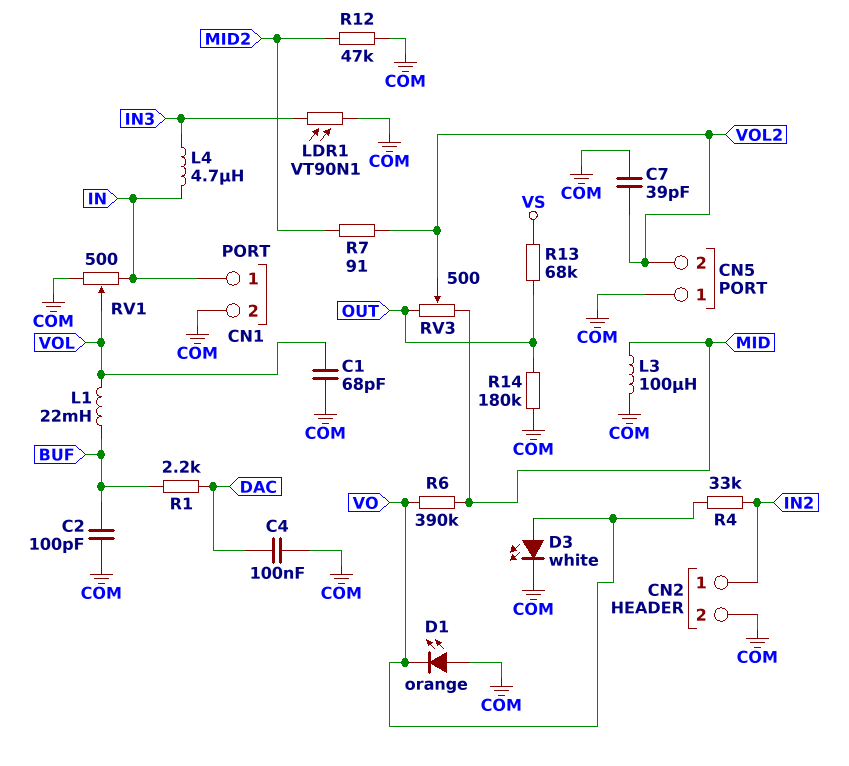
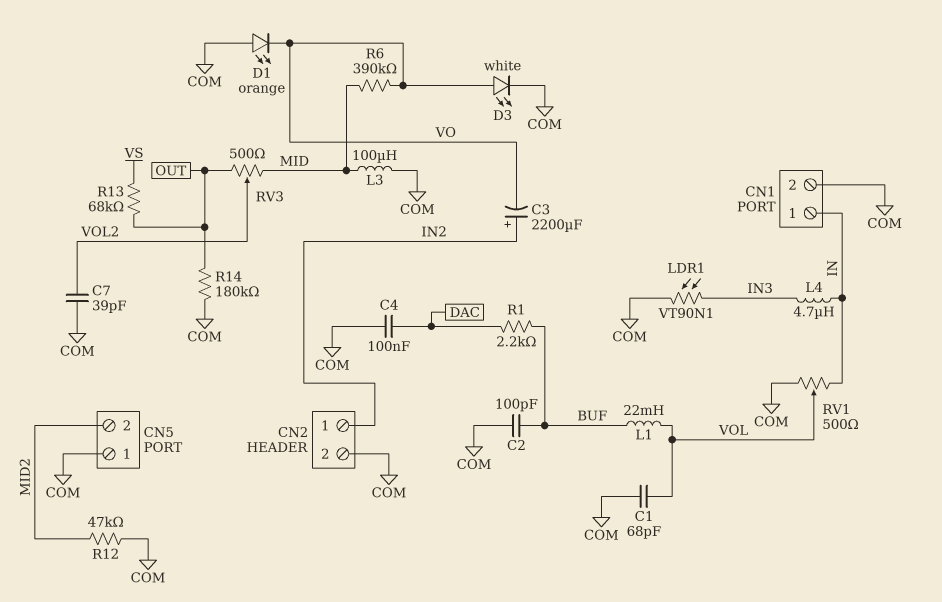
C3: none -> 2200uF (plus IN2, minus VO)
CN5 pin 2: VOL2 -> MID2
R4: 33k (IN2, VO) -> none
R7: 91 (MID2, VOL2) -> none

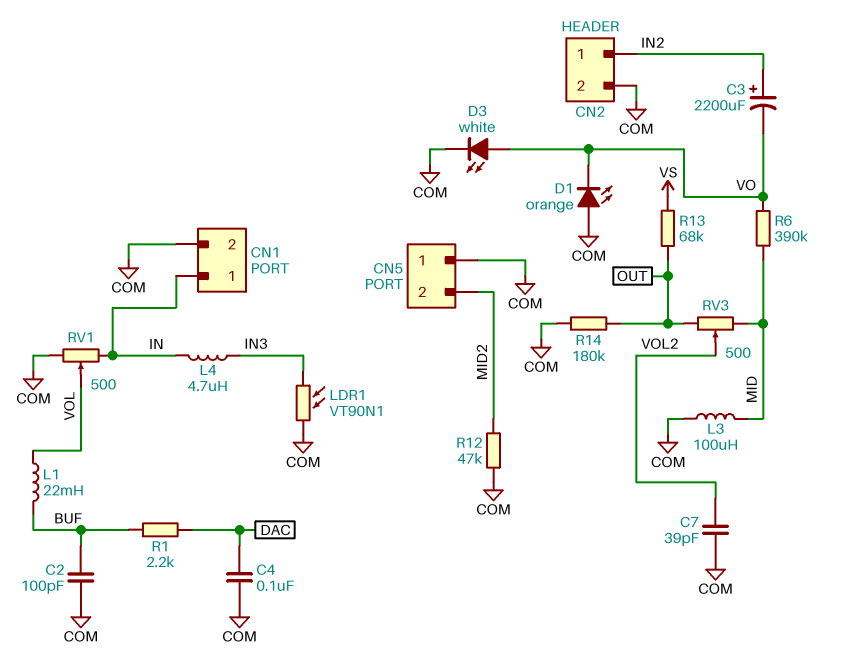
C1: 68pF (COM, VOL) -> none

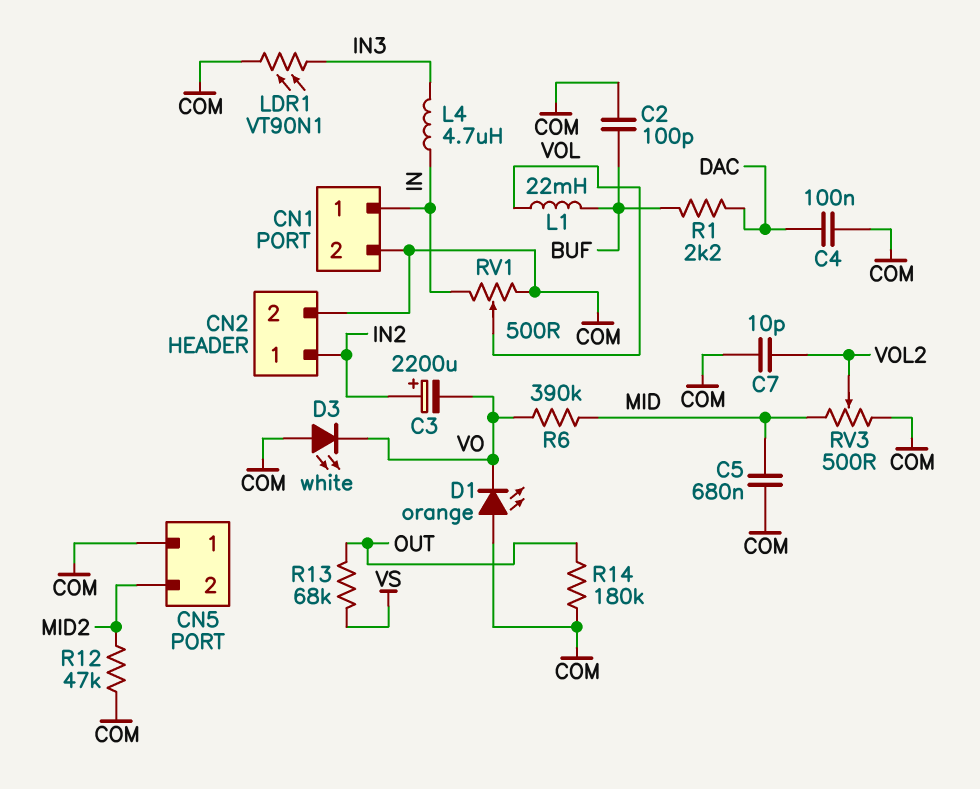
C5: none -> 680nF (COM, MID)
C7: 39pF (COM, VOL2) -> 10pF (COM, VOL2)
D3: LED white (A VO, K COM) -> LED white (A COM, K VO)
L3: 100uH (COM, MID) -> none
RV3: 500 (MID, OUT, wiper VOL2) -> 500 (COM, MID, wiper VOL2)

